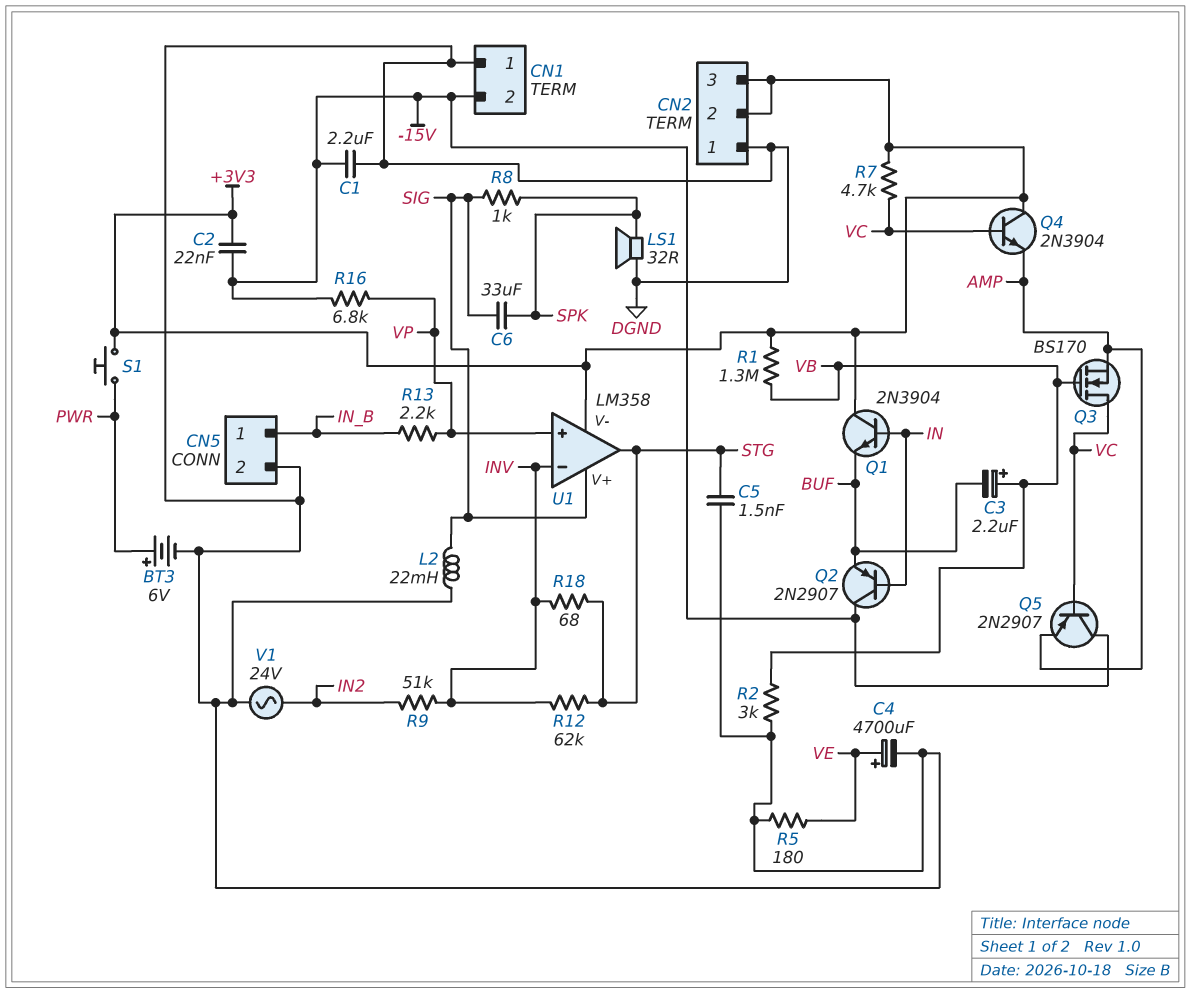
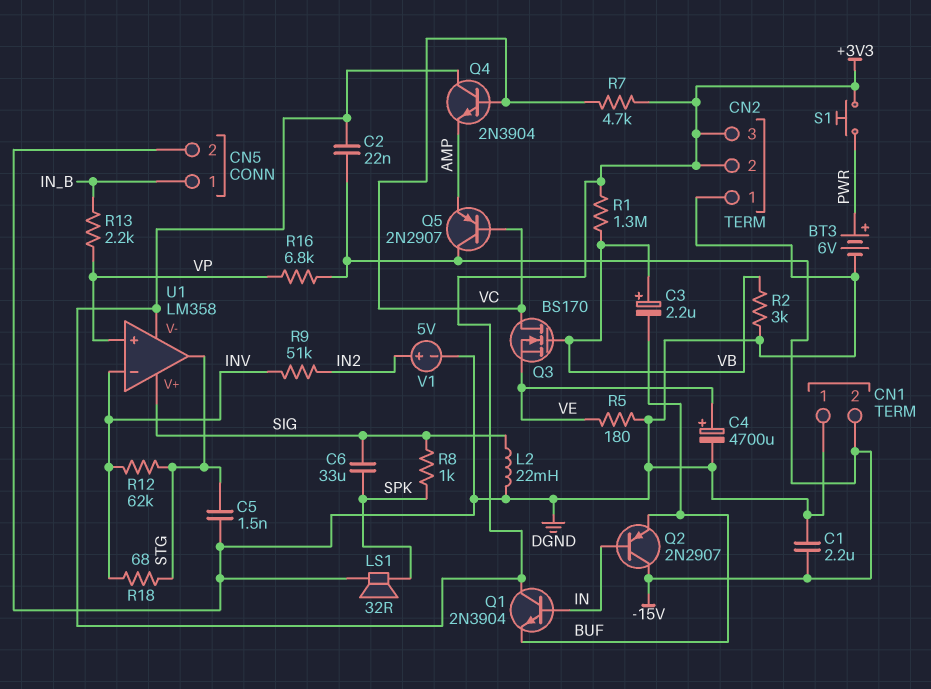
Q3: NMOS BS170 (G VB, D VC, S AMP) -> NMOS BS170 (G VB, D VC, S VE)
V1: AC 24V (DGND, IN2) -> 5V (plus IN2, minus DGND)

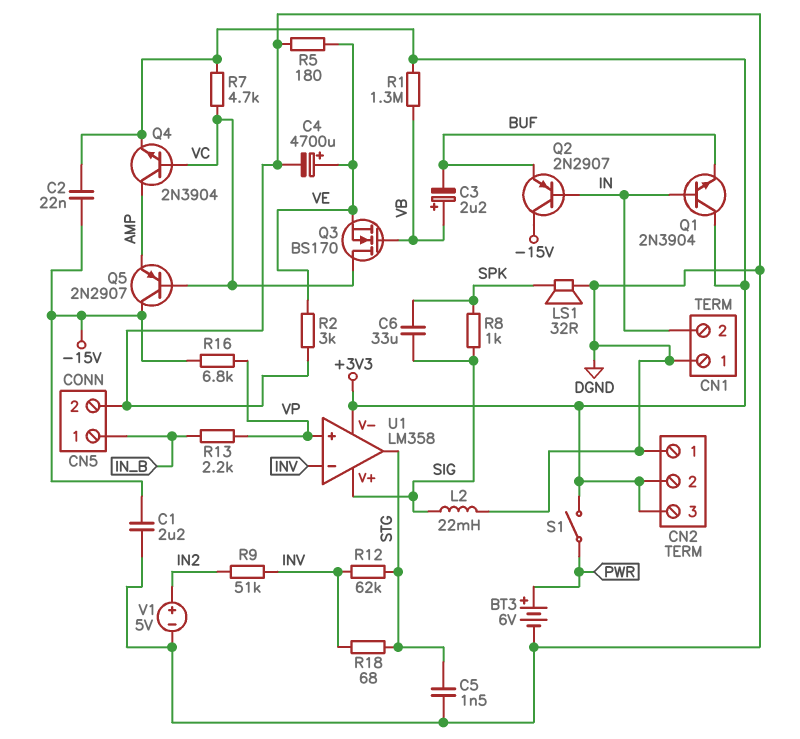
CN1 pin 2: -15V -> IN
Q4: NPN 2N3904 (B VC, C +3V3, E AMP) -> NPN 2N3904 (B VC, C AMP, E +3V3)
R2: 3k (DGND, VB) -> 3k (DGND, VE)
S1: button (+3V3, PWR) -> switch (+3V3, PWR)

